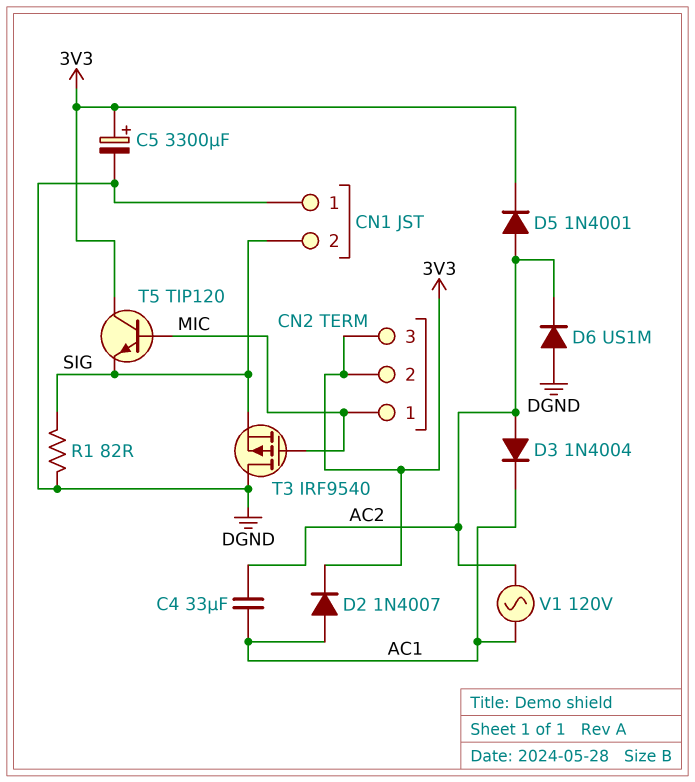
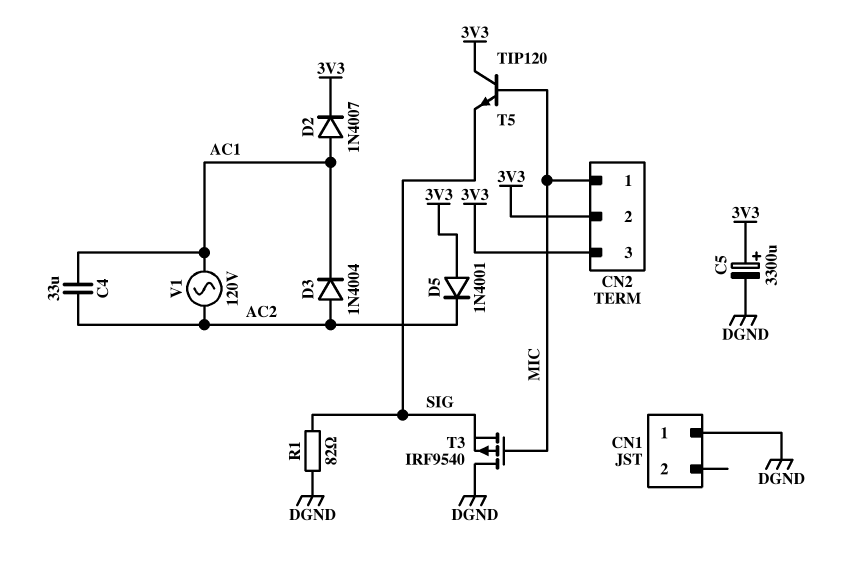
CN1 pin 2: SIG -> none
D5: diode 1N4001 (A AC2, K 3V3) -> diode 1N4001 (A 3V3, K AC2)
D6: diode US1M (A DGND, K AC2) -> none

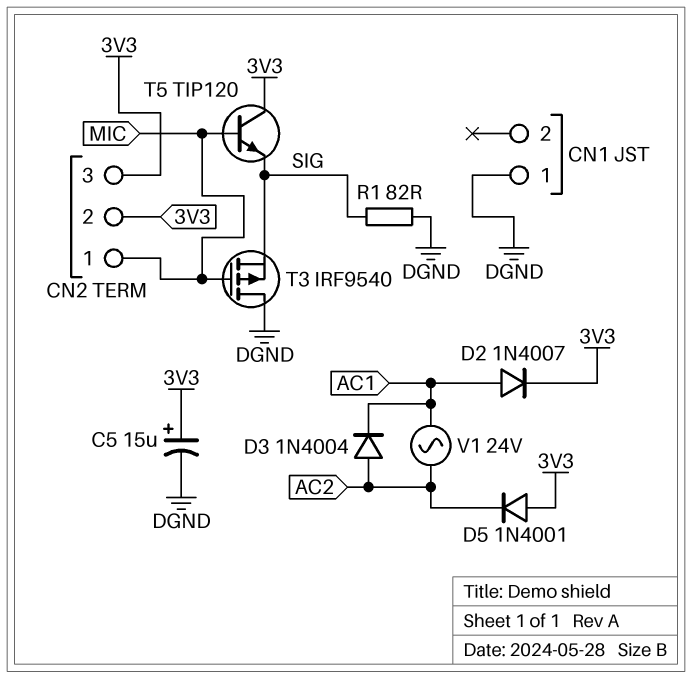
C4: 33uF (AC1, AC2) -> none
C5: 3300uF (plus 3V3, minus DGND) -> 15uF (plus 3V3, minus DGND)
V1: AC 120V (AC1, AC2) -> AC 24V (AC1, AC2)

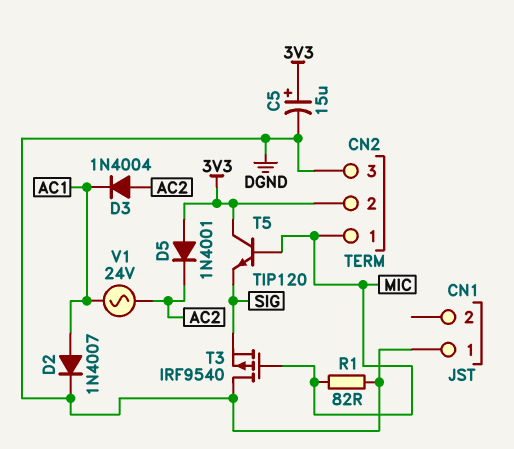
CN2 pin 3: 3V3 -> DGND
D2: diode 1N4007 (A AC1, K 3V3) -> diode 1N4007 (A AC1, K DGND)
R1: 82 (DGND, SIG) -> 82 (DGND, MIC)

